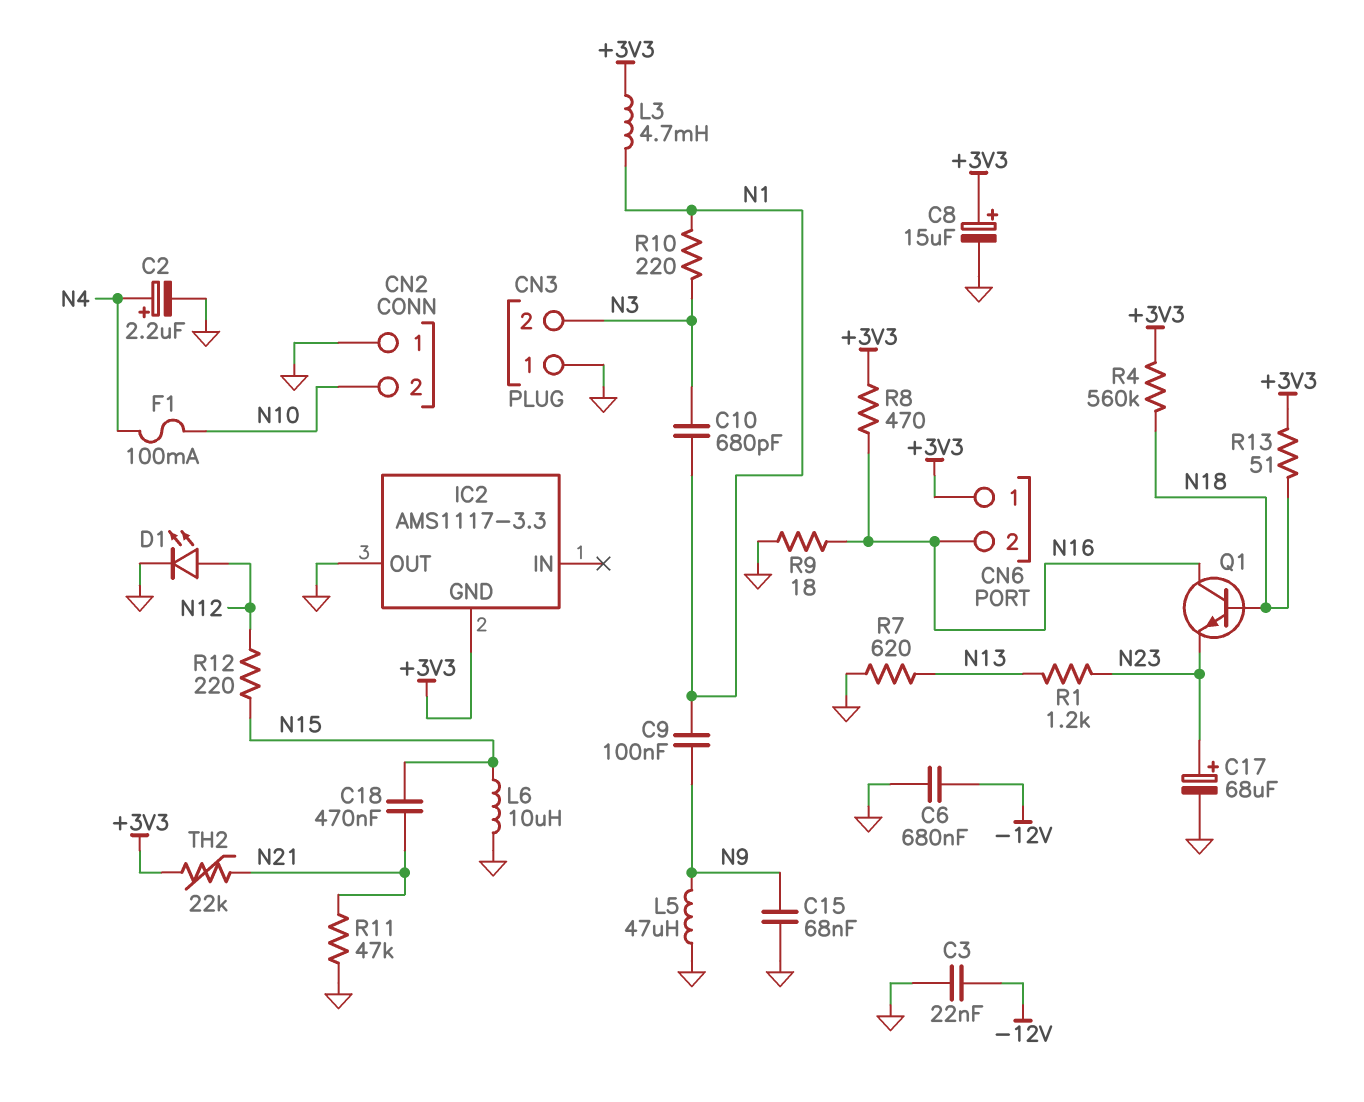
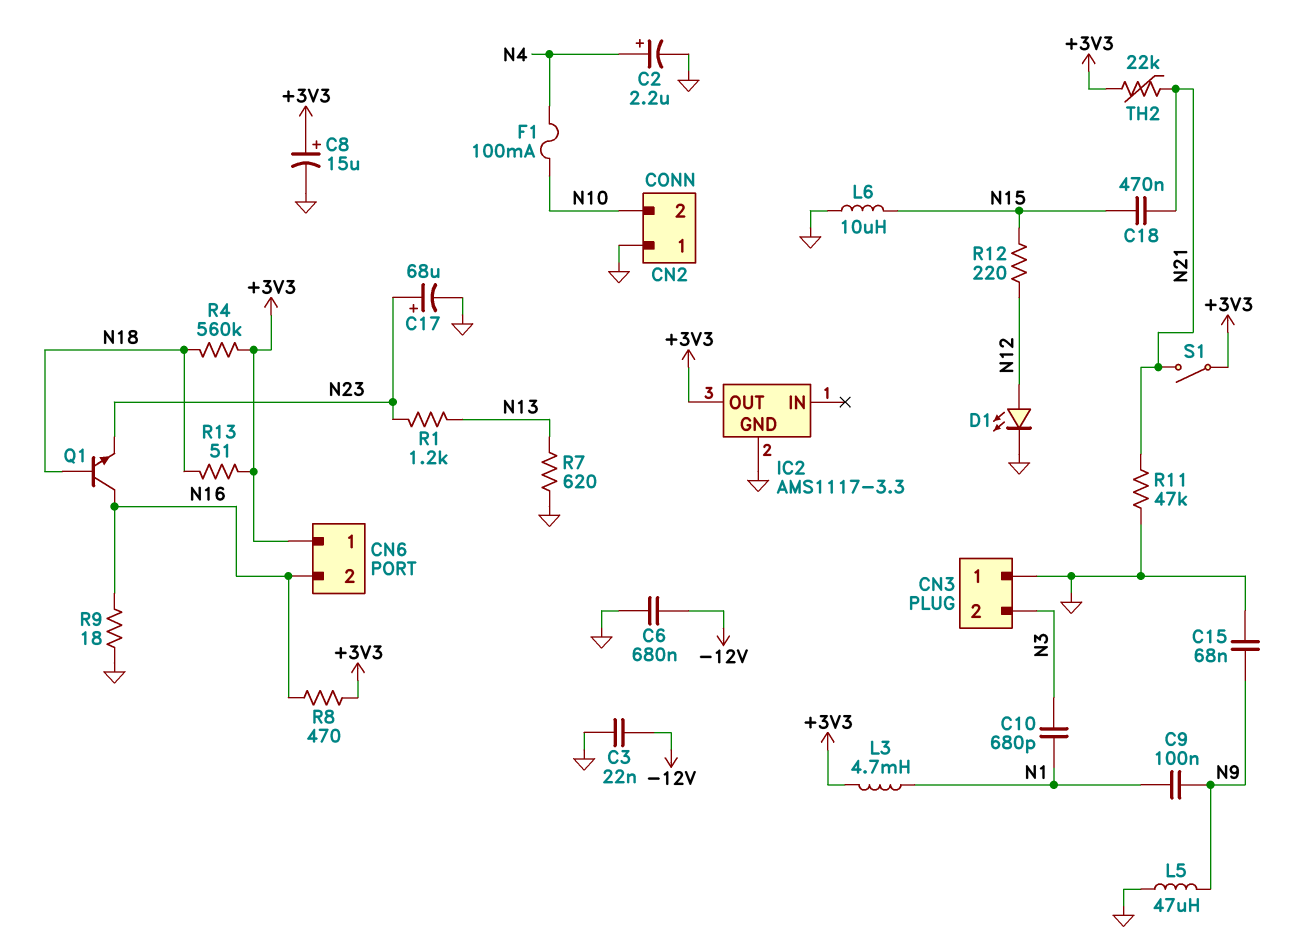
IC2 pin GND: +3V3 -> GND
IC2 pin OUT: GND -> +3V3
R10: 220 (N1, N3) -> none
S1: none -> switch (+3V3, N21)

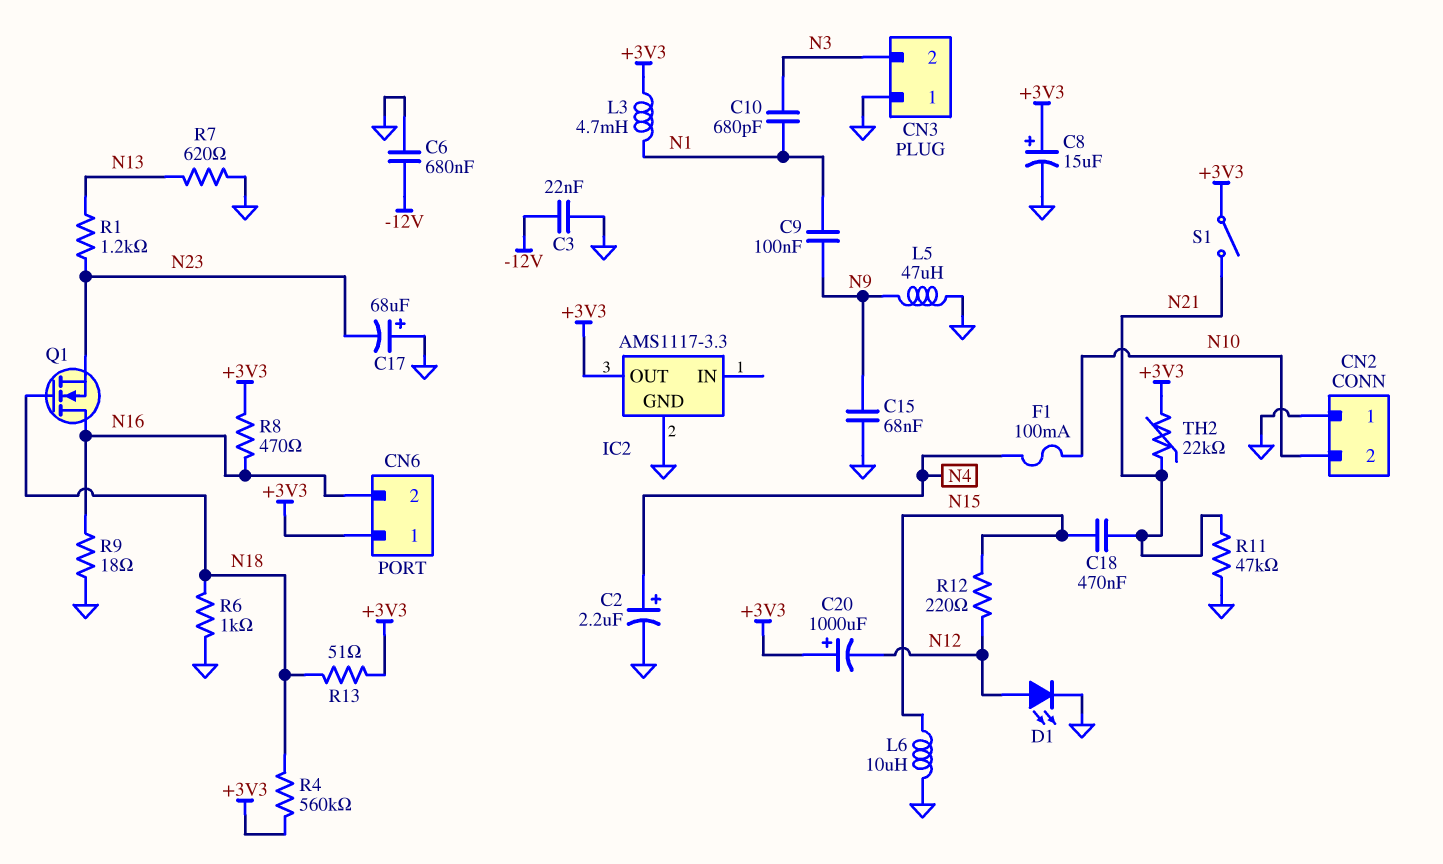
C17: 68uF (plus N23, minus GND) -> 68uF (plus GND, minus N23)
C20: none -> 1000uF (plus +3V3, minus N12)
Q1: NPN (B N18, C N16, E N23) -> NMOS (G N18, D N16, S N23)
R6: none -> 1k (GND, N18)

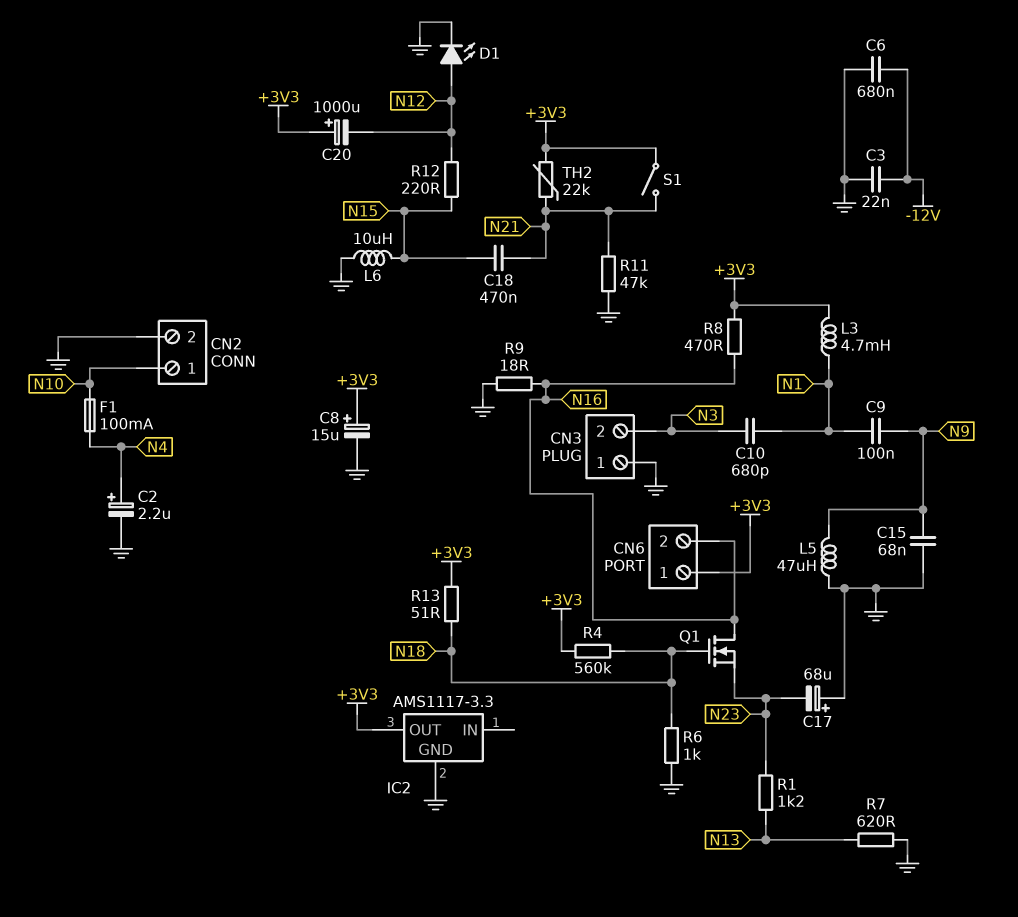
CN2 pin 1: GND -> N10
CN2 pin 2: N10 -> GND

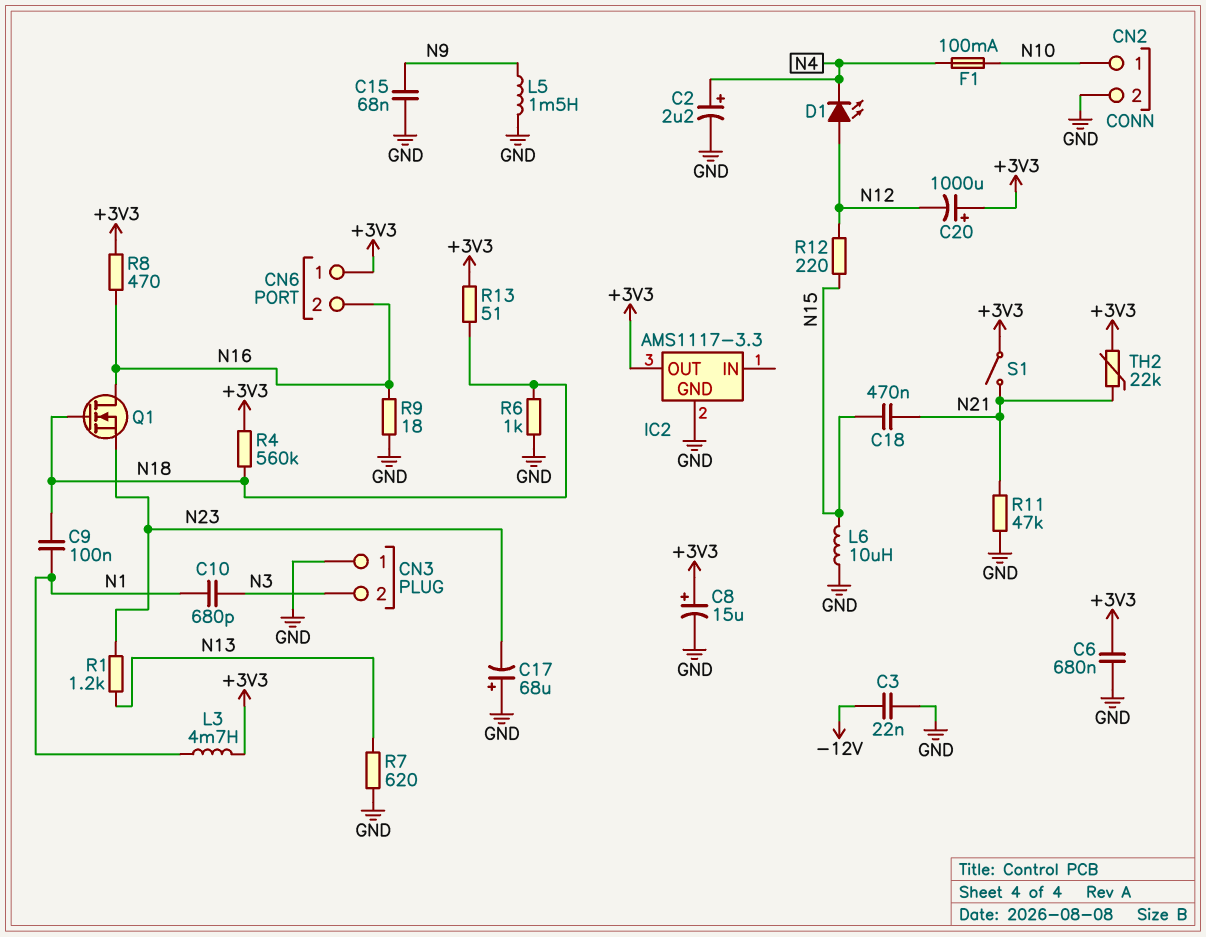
C6: 680nF (-12V, GND) -> 680nF (+3V3, GND)
C9: 100nF (N1, N9) -> 100nF (N1, N18)
D1: LED (A N12, K GND) -> LED (A N12, K N4)
L5: 47uH (GND, N9) -> 1.5mH (GND, N9)

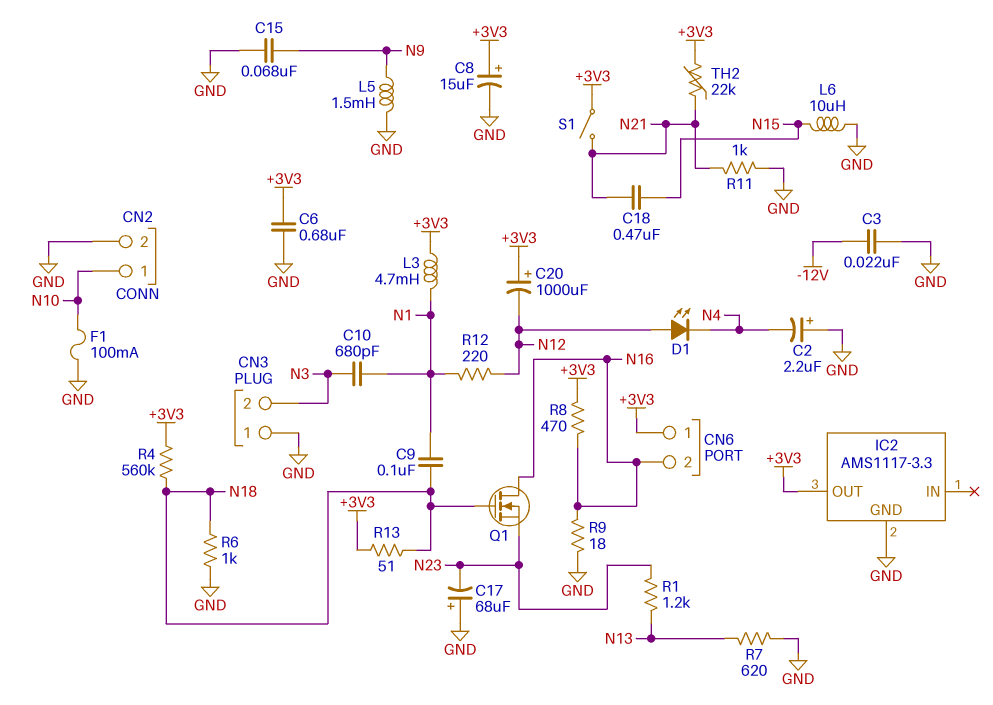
C2: 2.2uF (plus N4, minus GND) -> 2.2uF (plus GND, minus N4)
F1: 100mA (N4, N10) -> 100mA (GND, N10)
R11: 47k (GND, N21) -> 1k (GND, N21)
R12: 220 (N12, N15) -> 220 (N1, N12)

